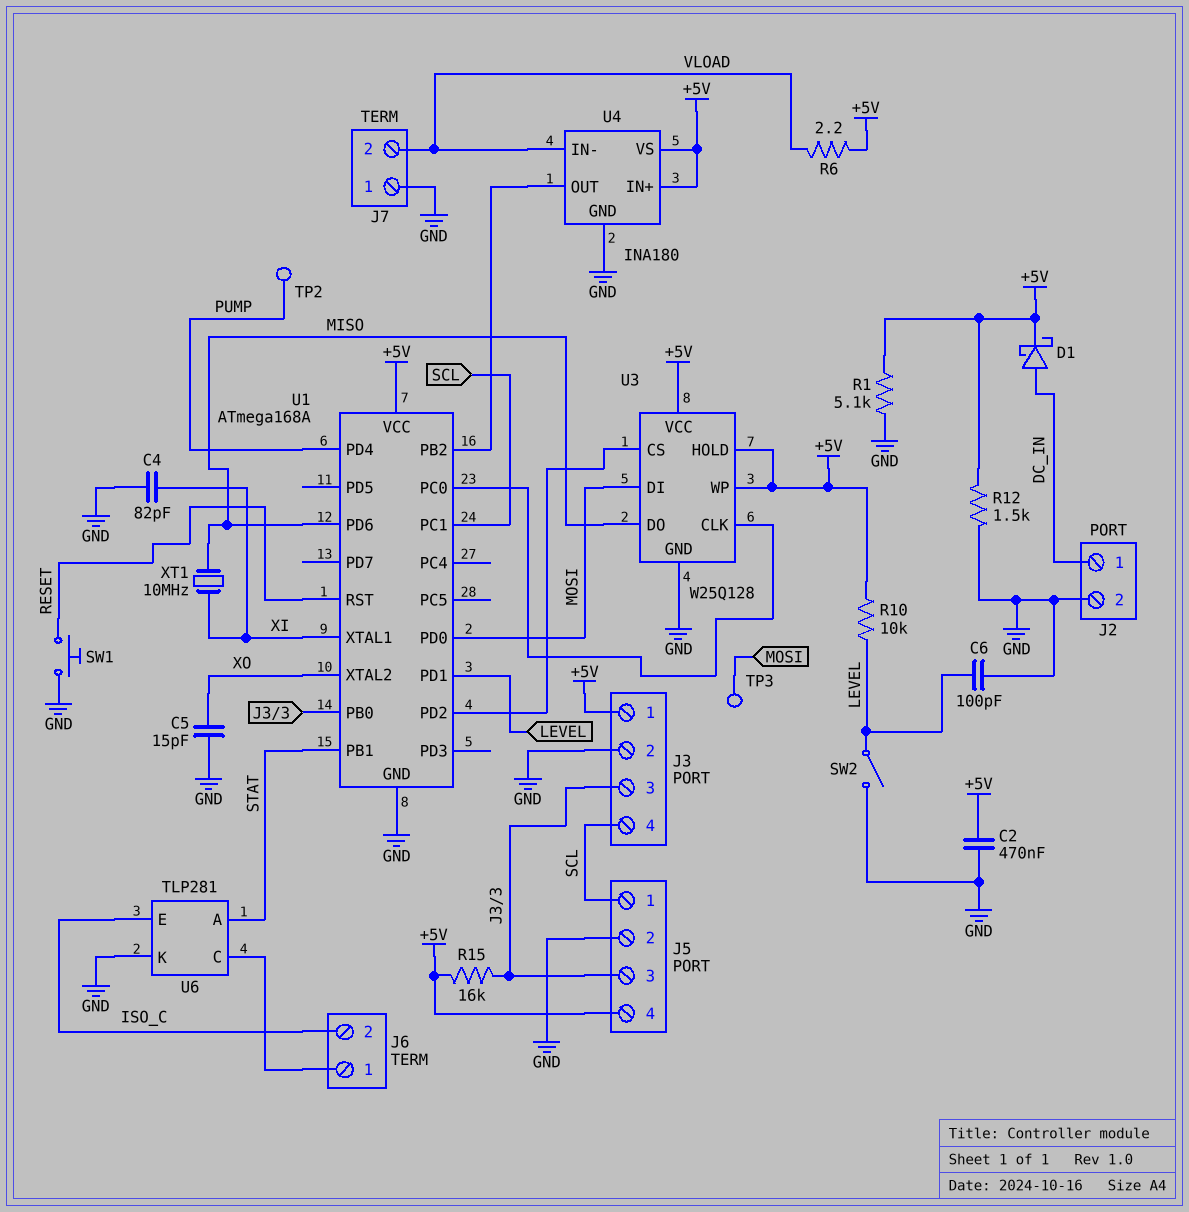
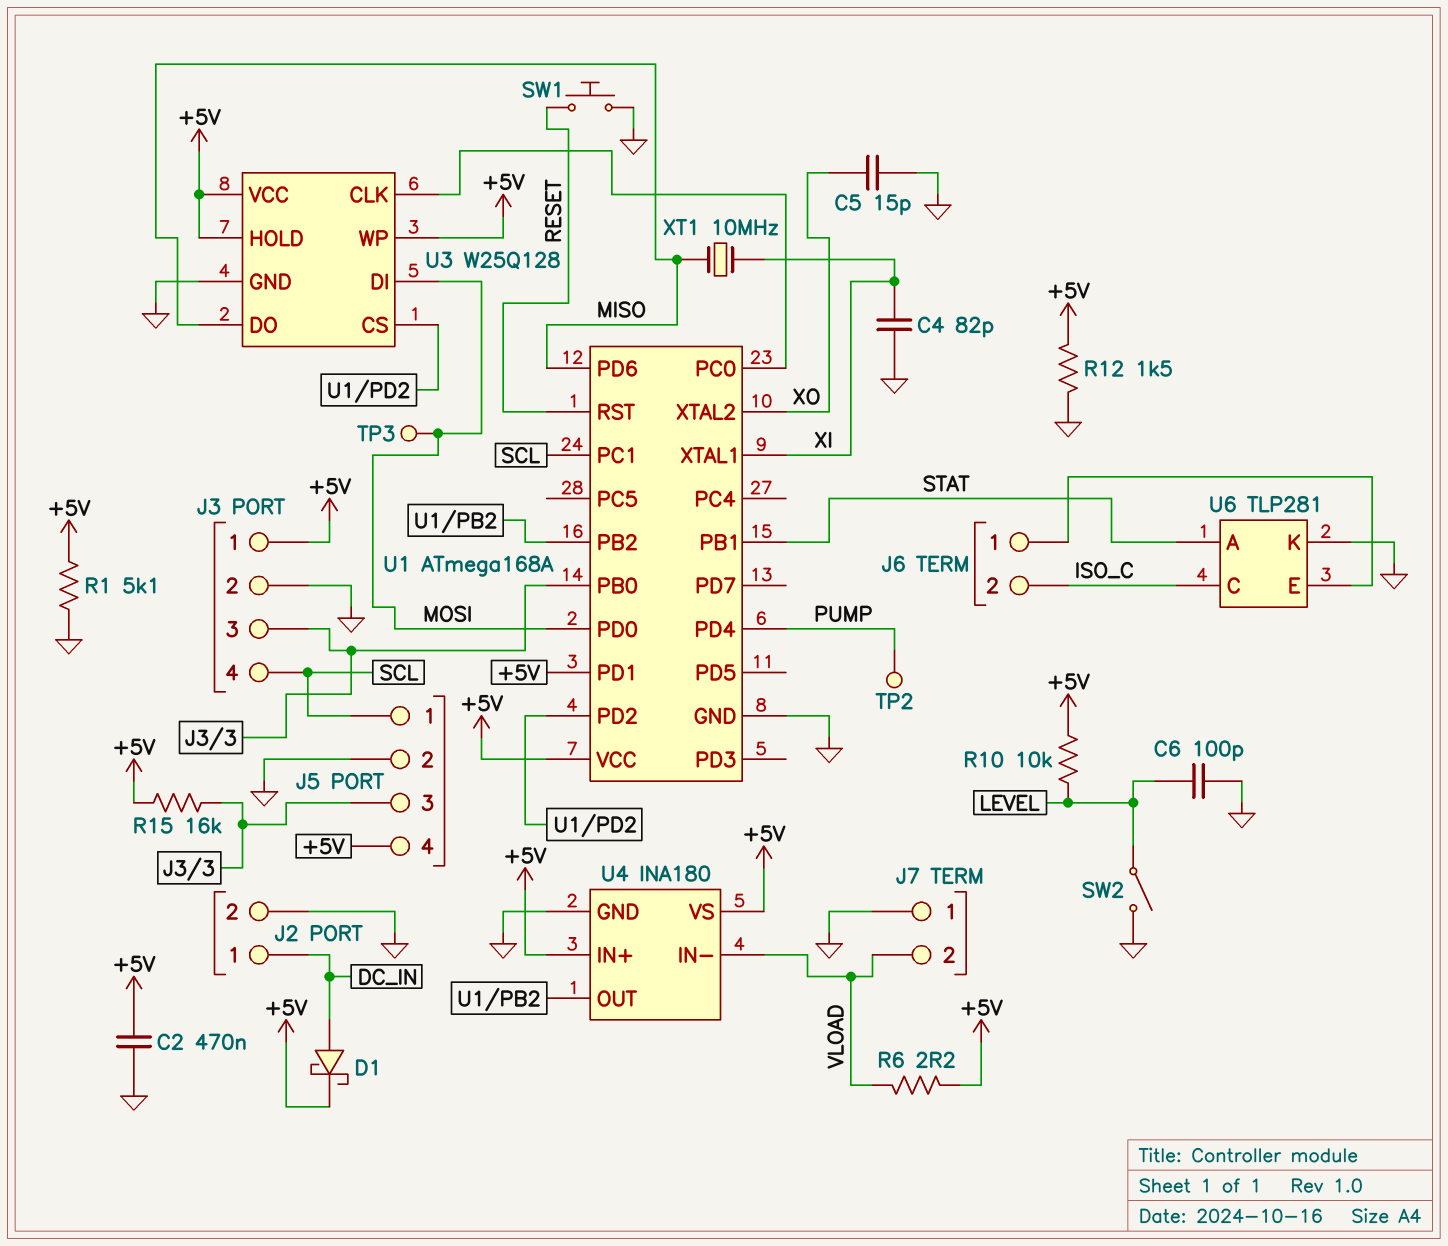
U1 pin PD1: LEVEL -> +5V
U6 pin C: J6/1 -> ISO_C
U6 pin E: ISO_C -> J6/1

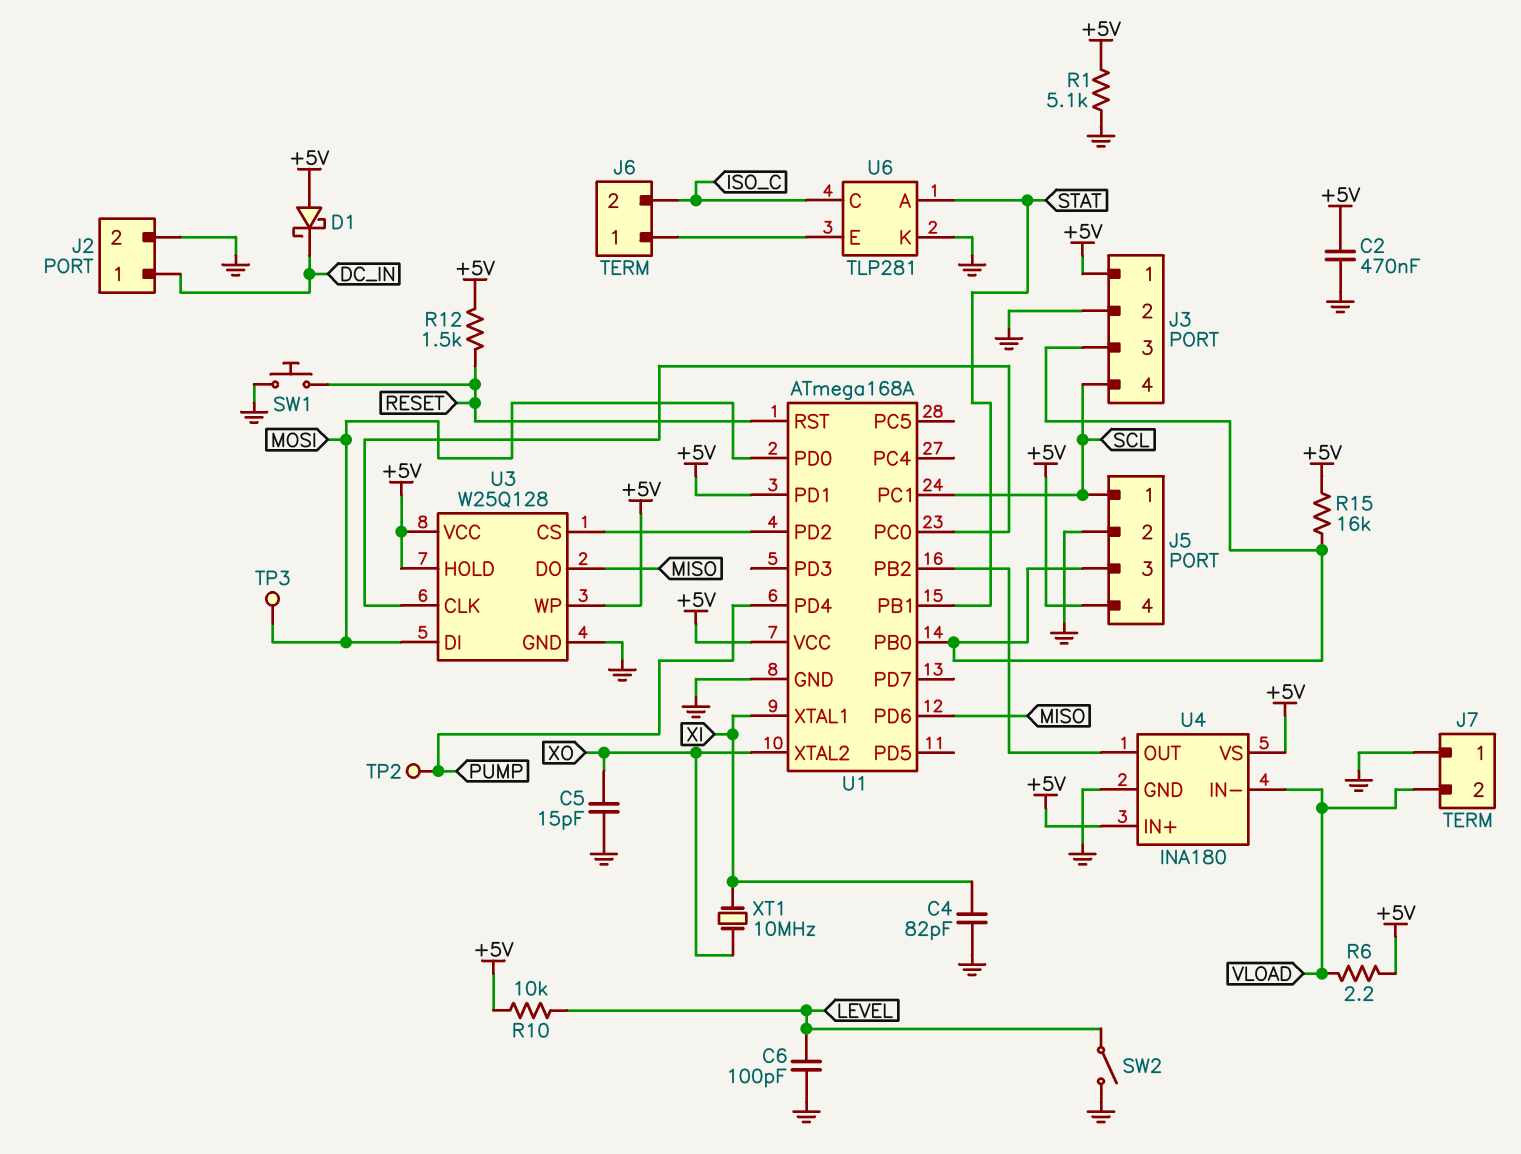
D1: schottky (A DC_IN, K +5V) -> schottky (A +5V, K DC_IN)
R12: 1.5k (+5V, GND) -> 1.5k (+5V, RESET)
XT1: 10MHz (MISO, XI) -> 10MHz (XI, XO)

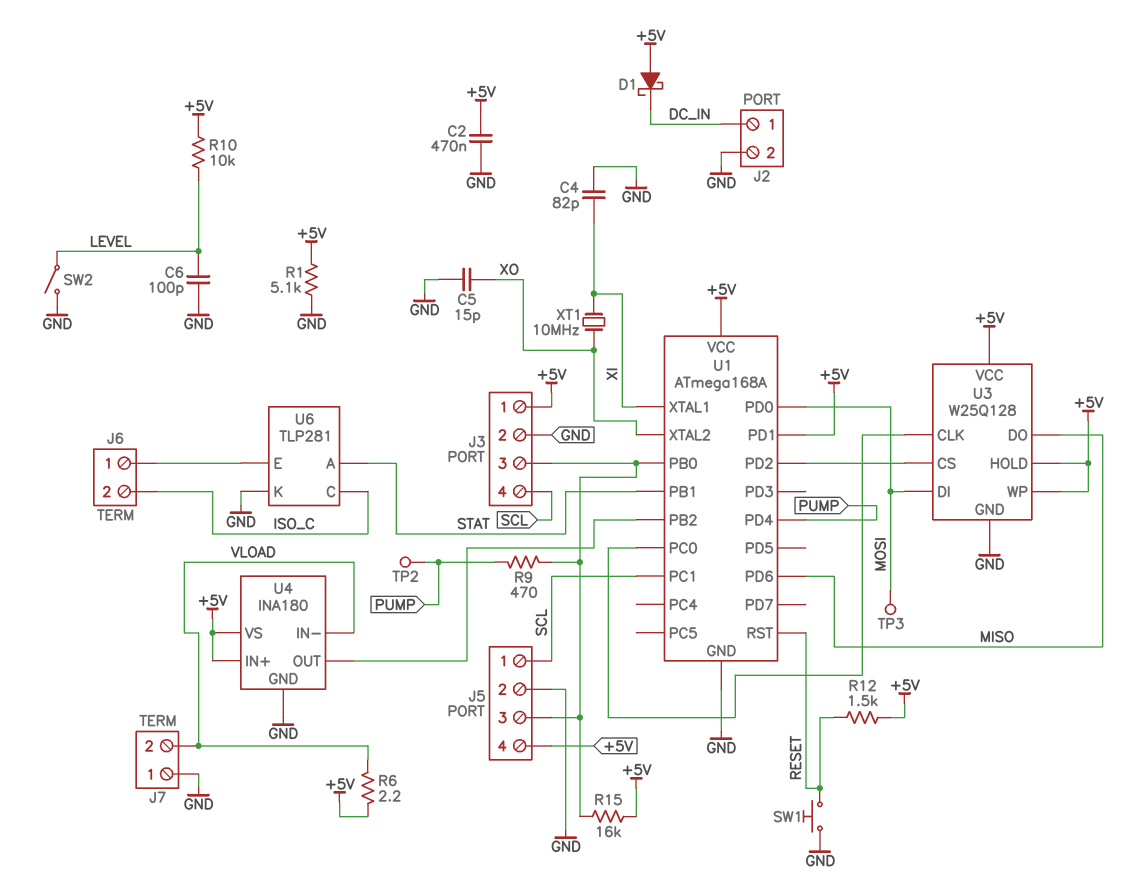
R9: none -> 470 (J3/3, PUMP)

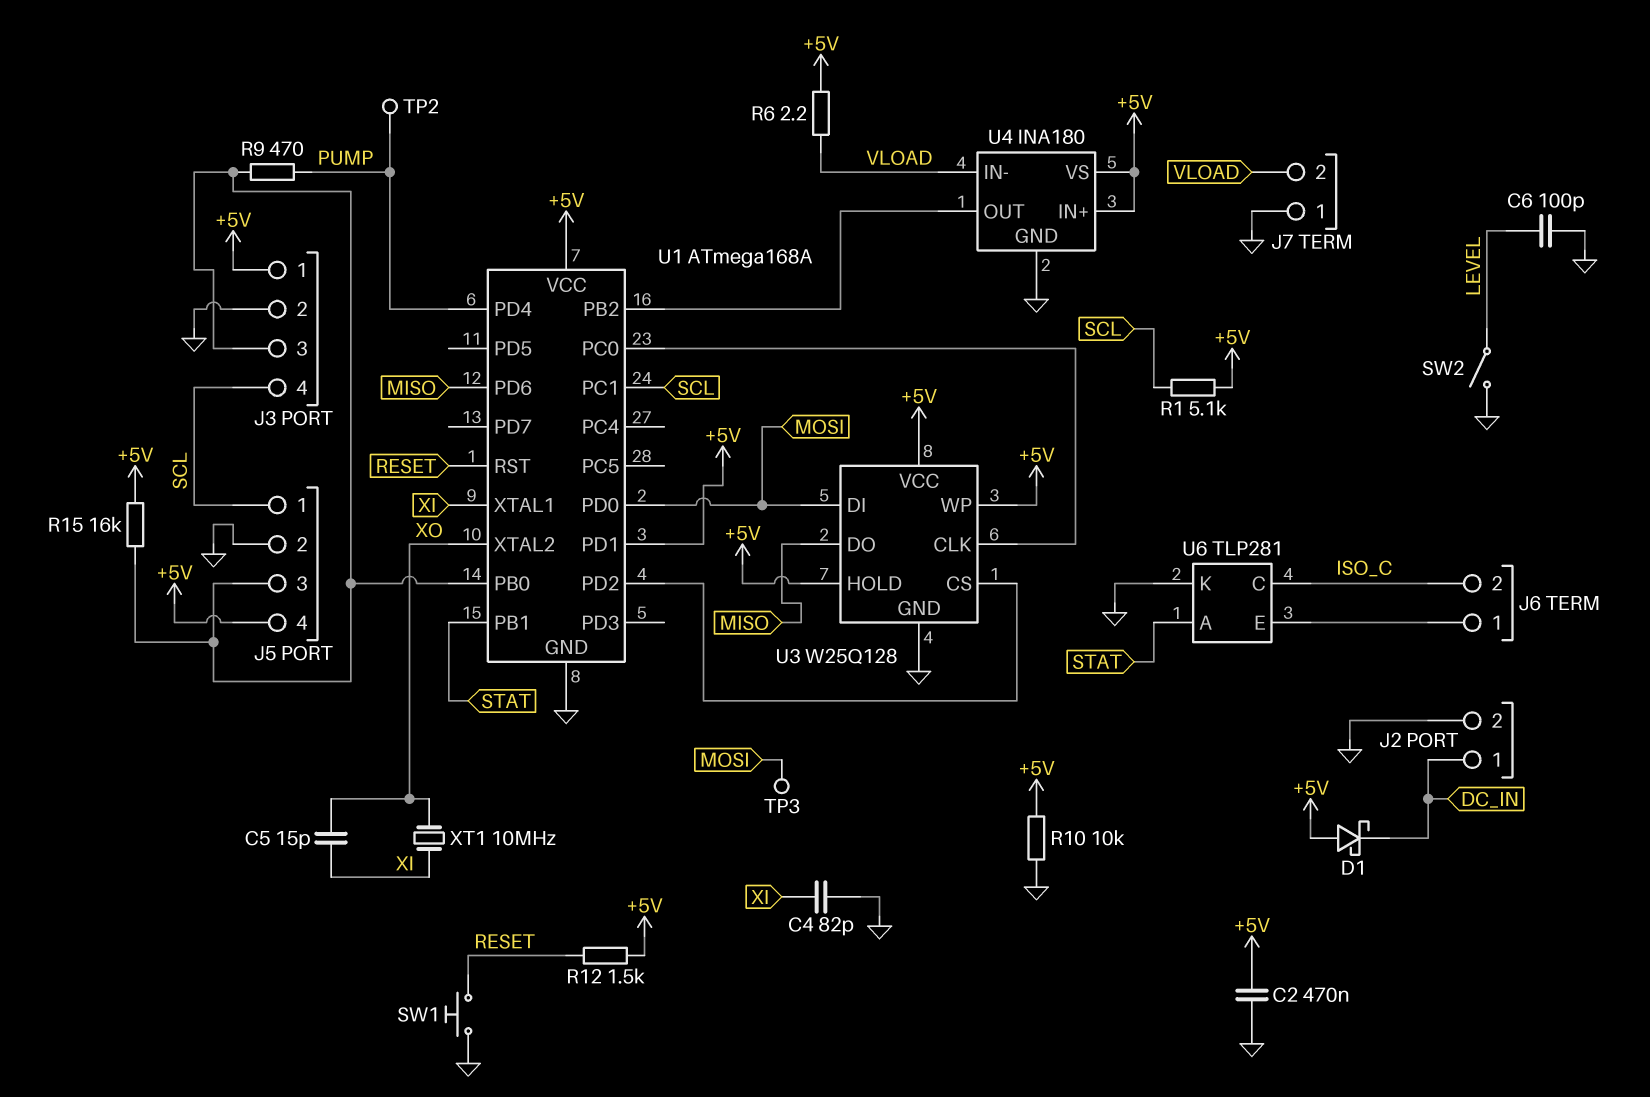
C5: 15pF (GND, XO) -> 15pF (XI, XO)
R1: 5.1k (+5V, GND) -> 5.1k (+5V, SCL)
R10: 10k (+5V, LEVEL) -> 10k (+5V, GND)

